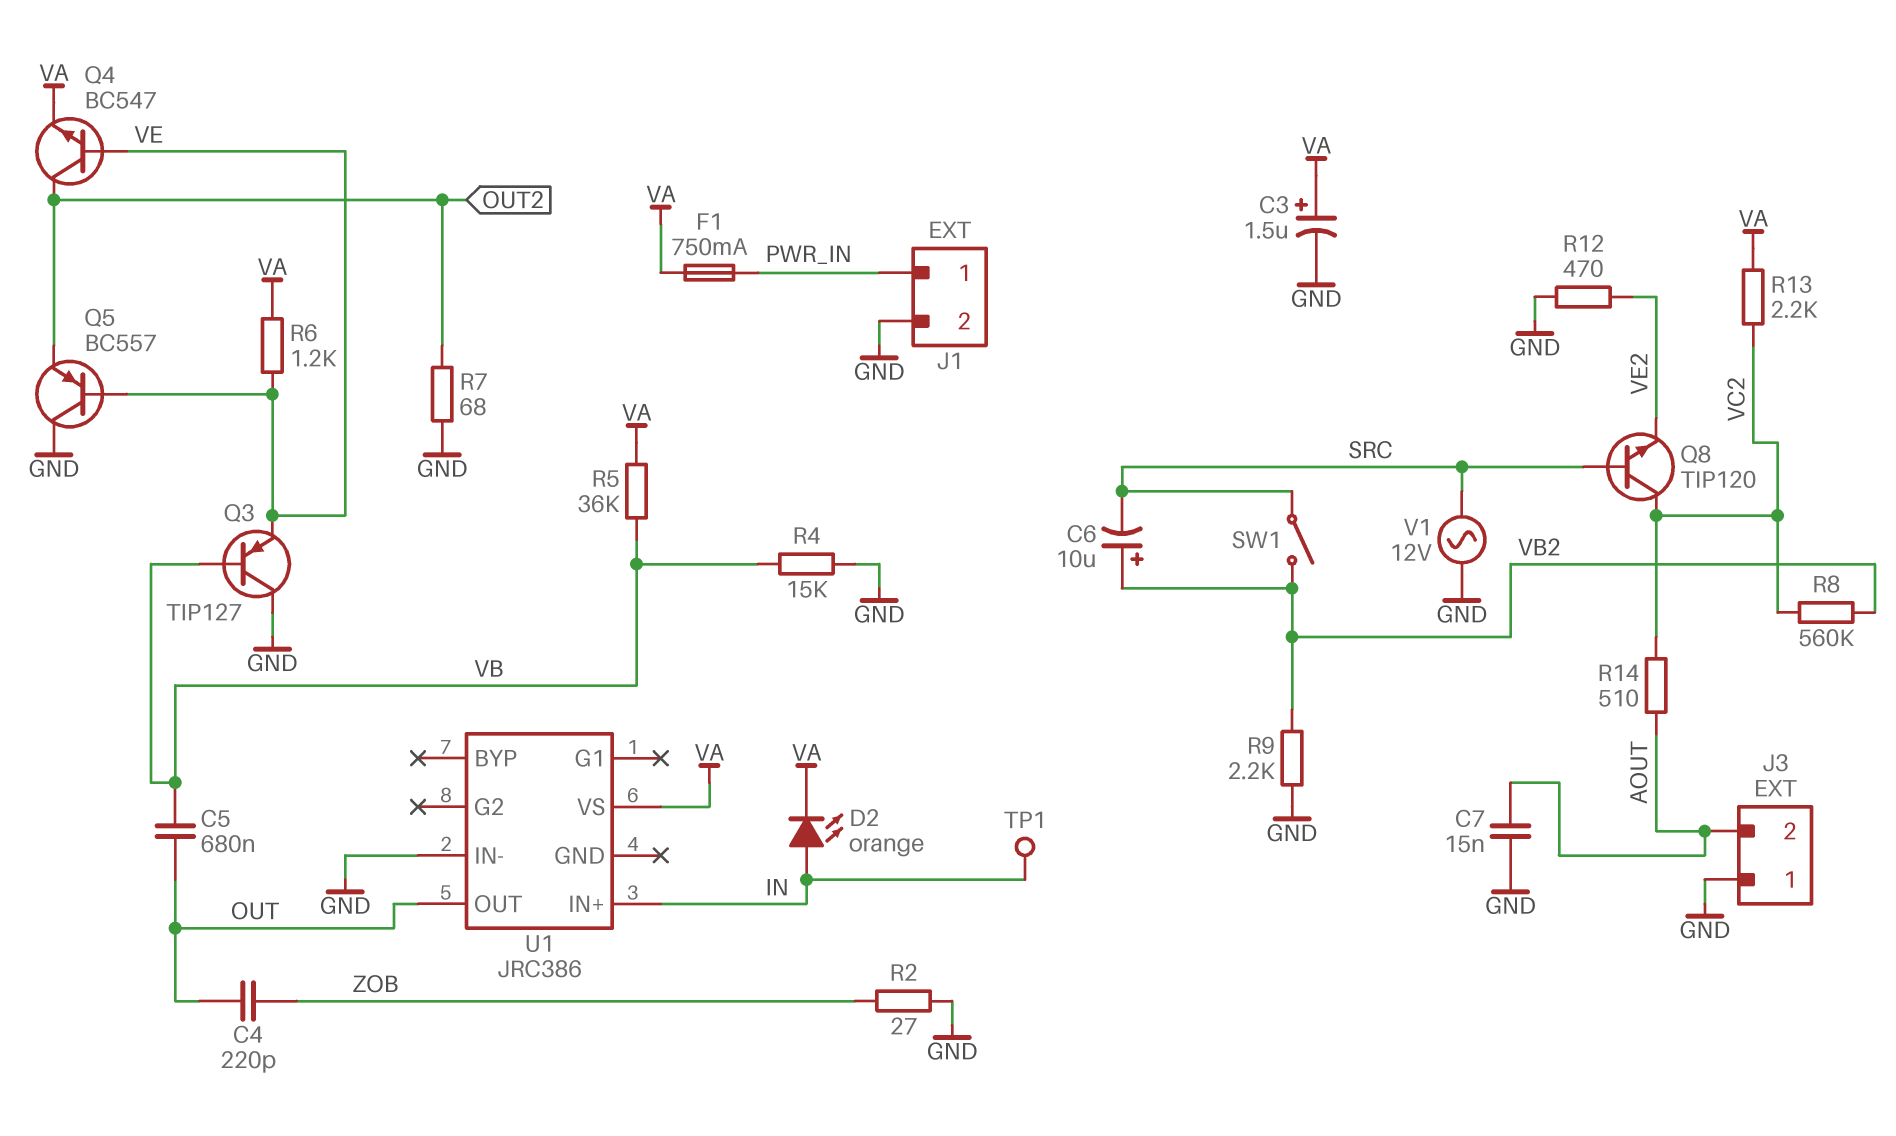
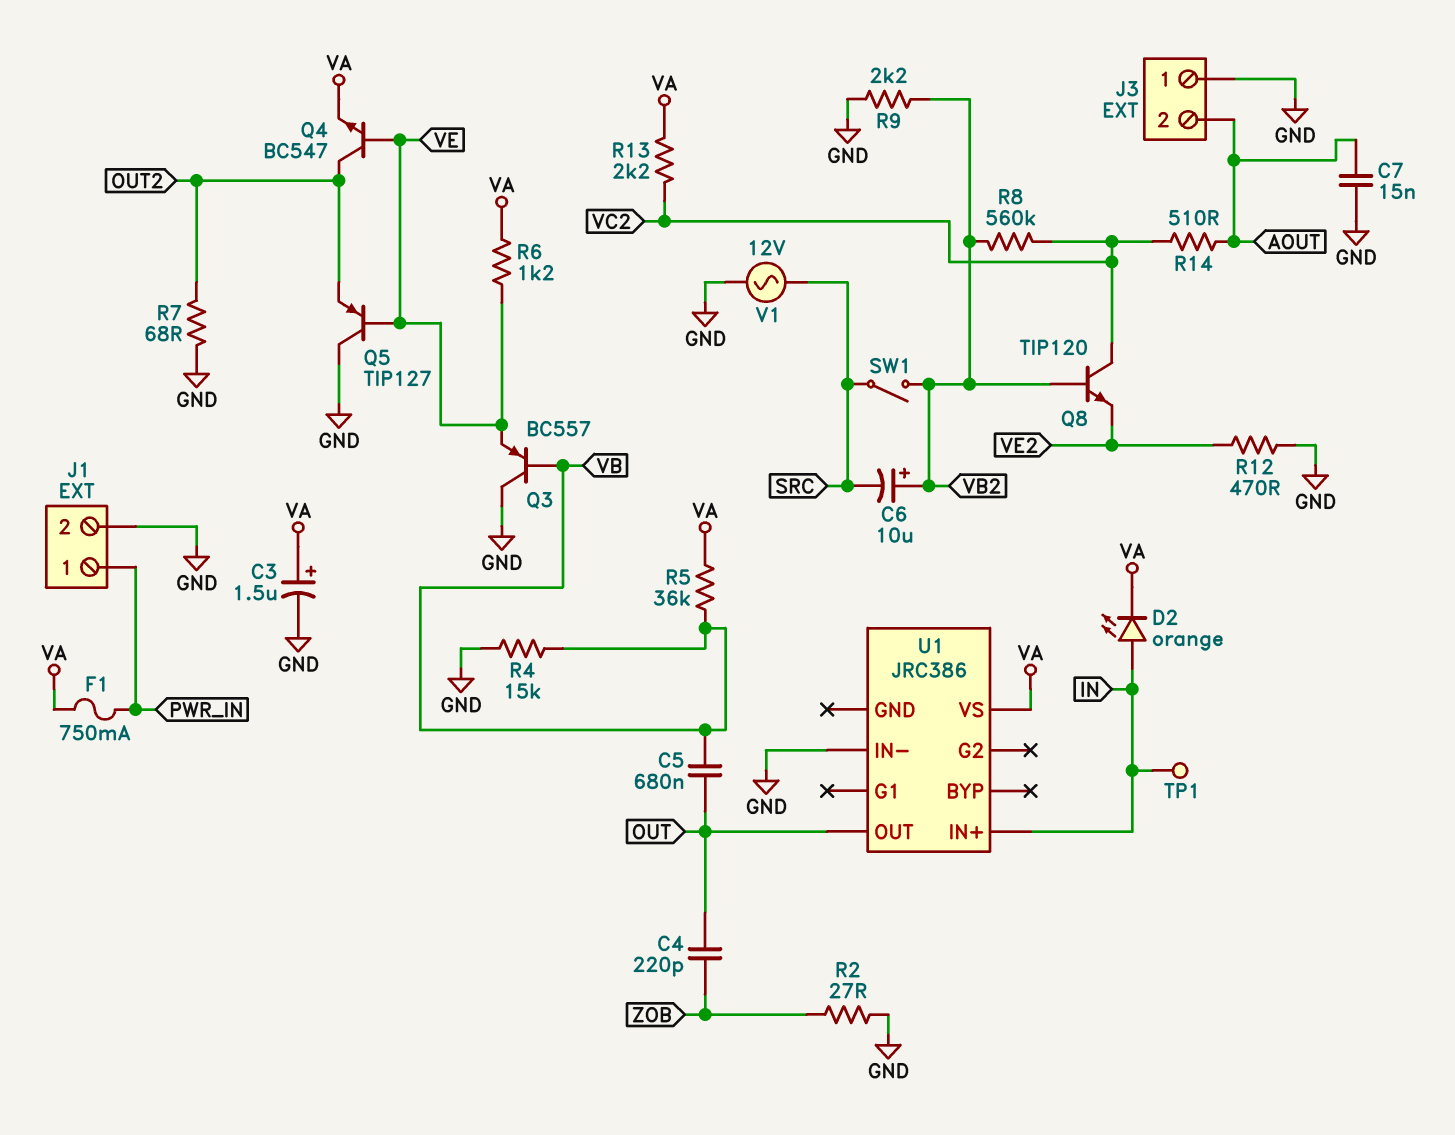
Q3: PNP TIP127 (B VB, C GND, E VE) -> PNP BC557 (B VB, C GND, E VE)
Q5: PNP BC557 (B VE, C GND, E OUT2) -> PNP TIP127 (B VE, C GND, E OUT2)
Q8: NPN TIP120 (B SRC, C VC2, E VE2) -> NPN TIP120 (B VB2, C VC2, E VE2)

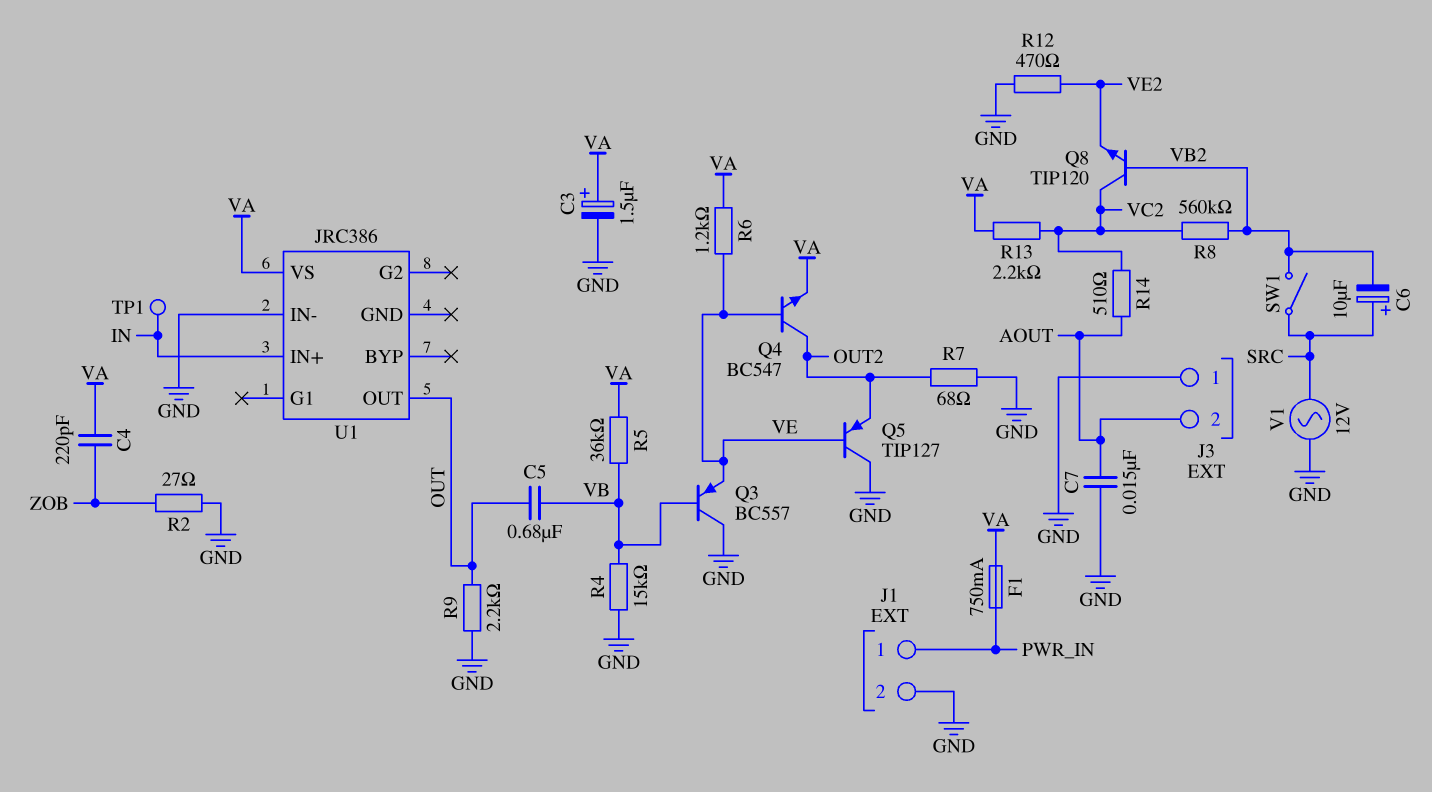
C4: 220pF (OUT, ZOB) -> 220pF (VA, ZOB)
C6: 10uF (plus VB2, minus SRC) -> 10uF (plus SRC, minus VB2)
D2: LED orange (A IN, K VA) -> none
R9: 2.2k (GND, VB2) -> 2.2k (GND, OUT)

